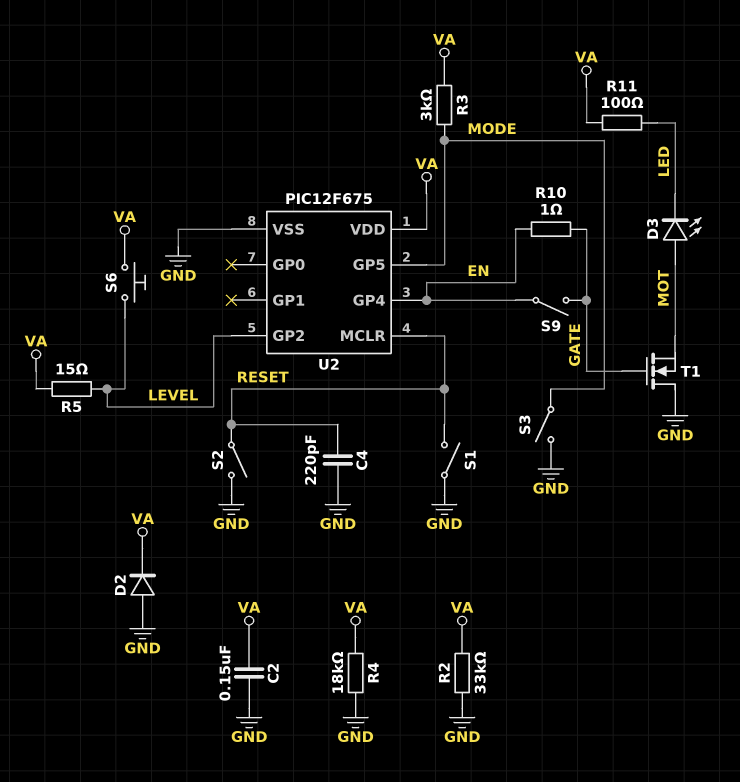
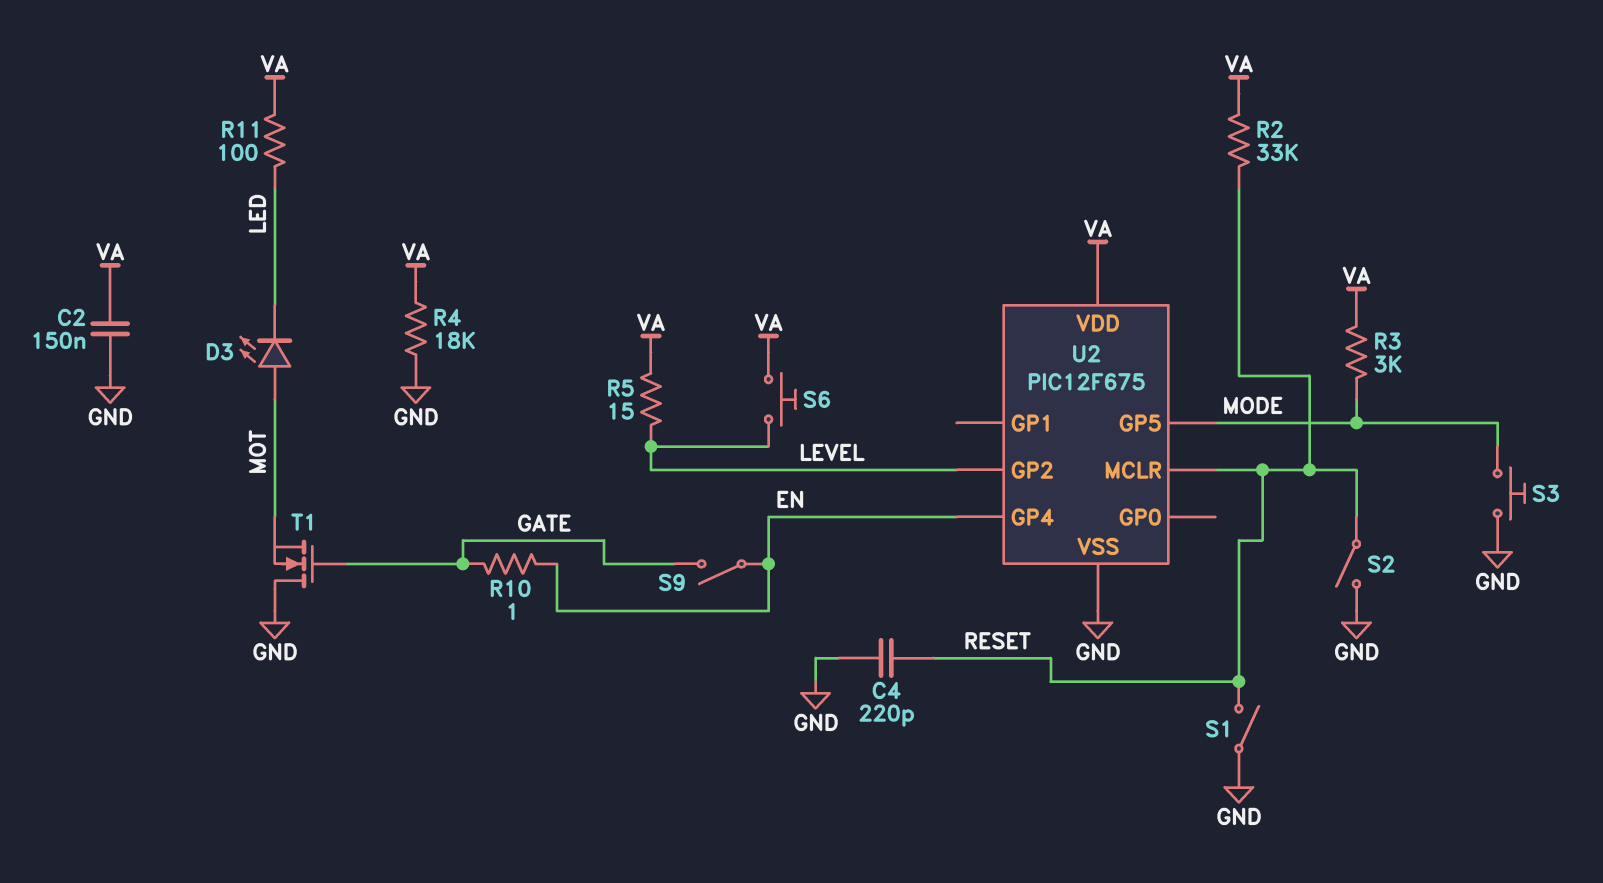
D2: diode (A GND, K VA) -> none
R2: 33k (GND, VA) -> 33k (RESET, VA)
S3: switch (GND, MODE) -> button (GND, MODE)

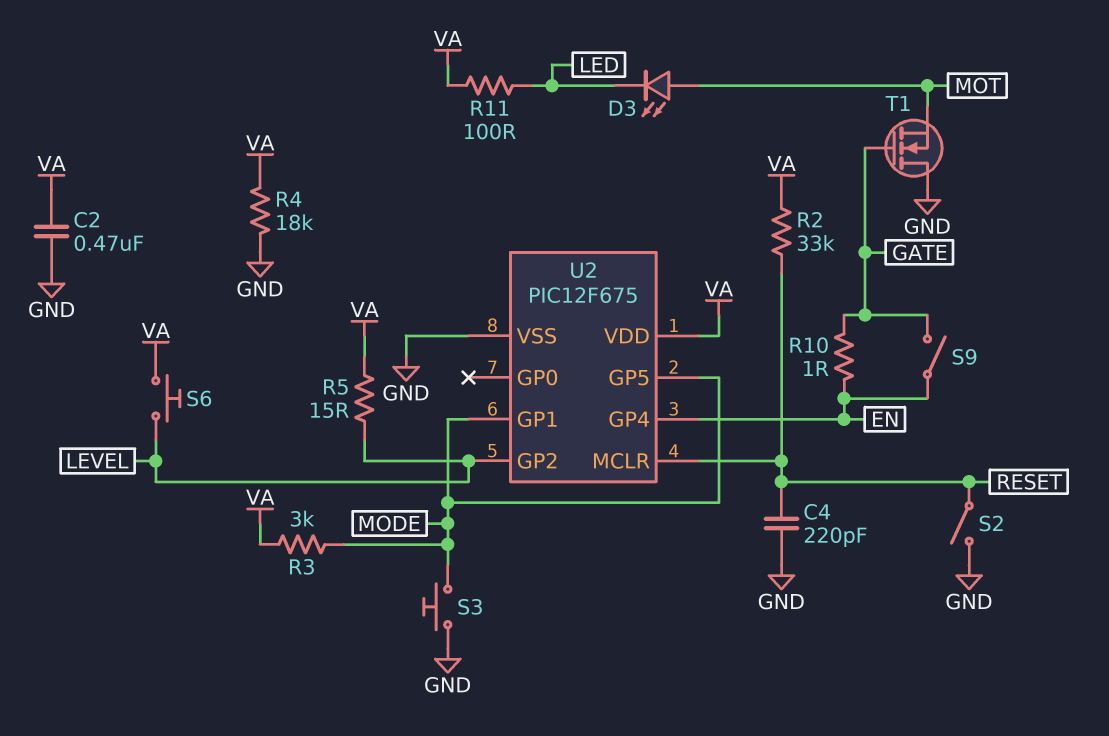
C2: 150nF (GND, VA) -> 470nF (GND, VA)
S1: switch (GND, RESET) -> none
U2 pin GP1: none -> MODE

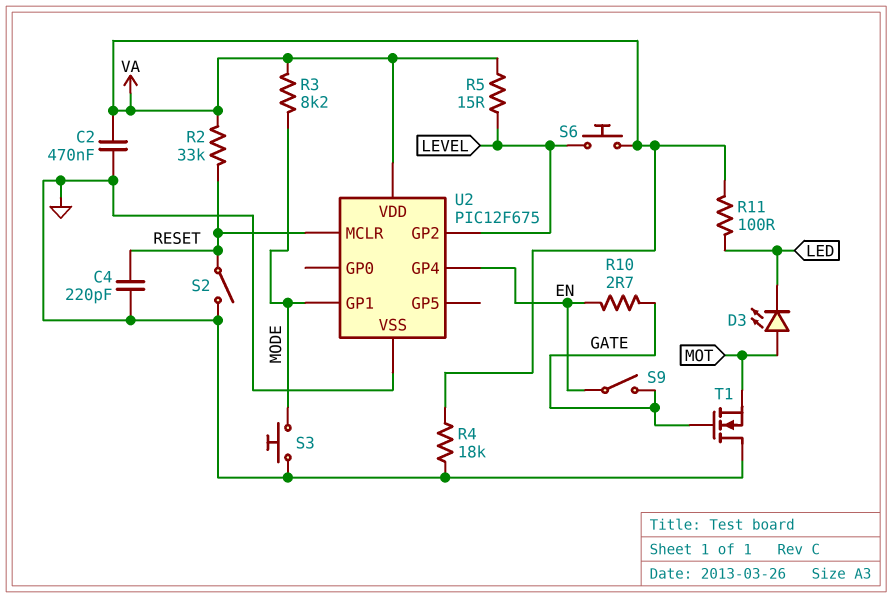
R3: 3k (MODE, VA) -> 8.2k (MODE, VA)
R10: 1 (EN, GATE) -> 2.7 (EN, GATE)
U2 pin GP5: MODE -> none

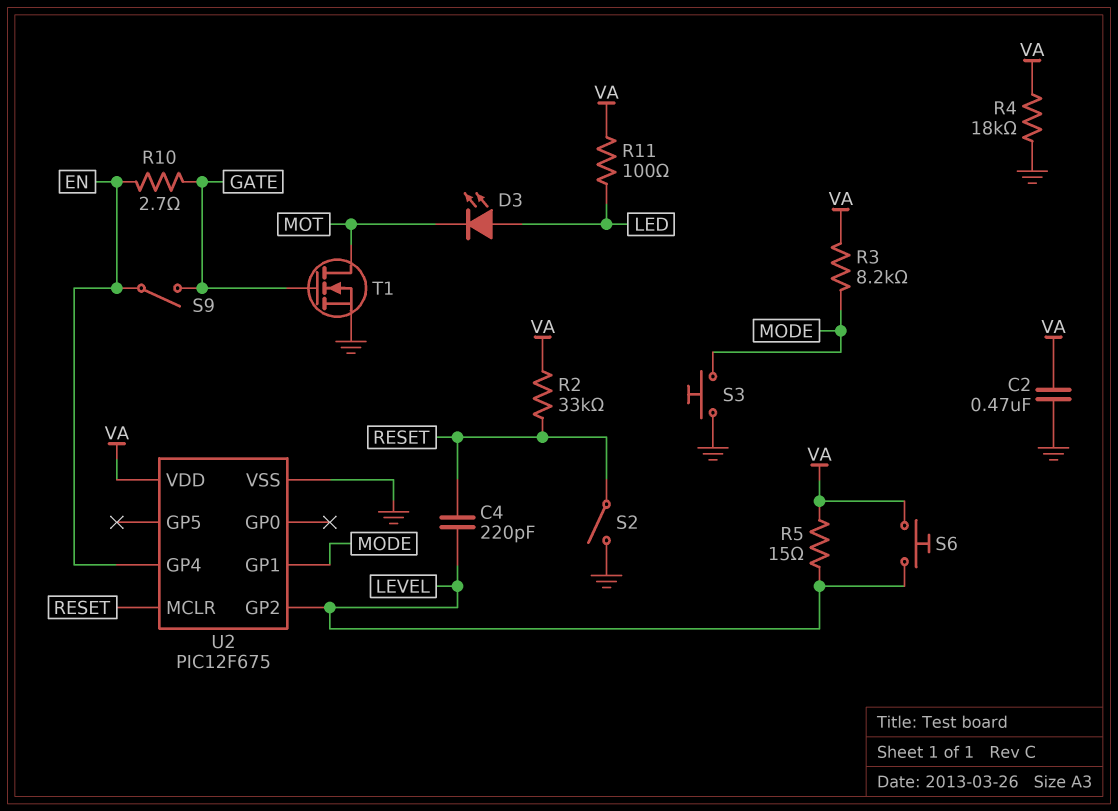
C4: 220pF (GND, RESET) -> 220pF (LEVEL, RESET)
D3: LED (A MOT, K LED) -> LED (A LED, K MOT)
T1: NMOS (G GATE, D GND, S MOT) -> NMOS (G GATE, D MOT, S GND)

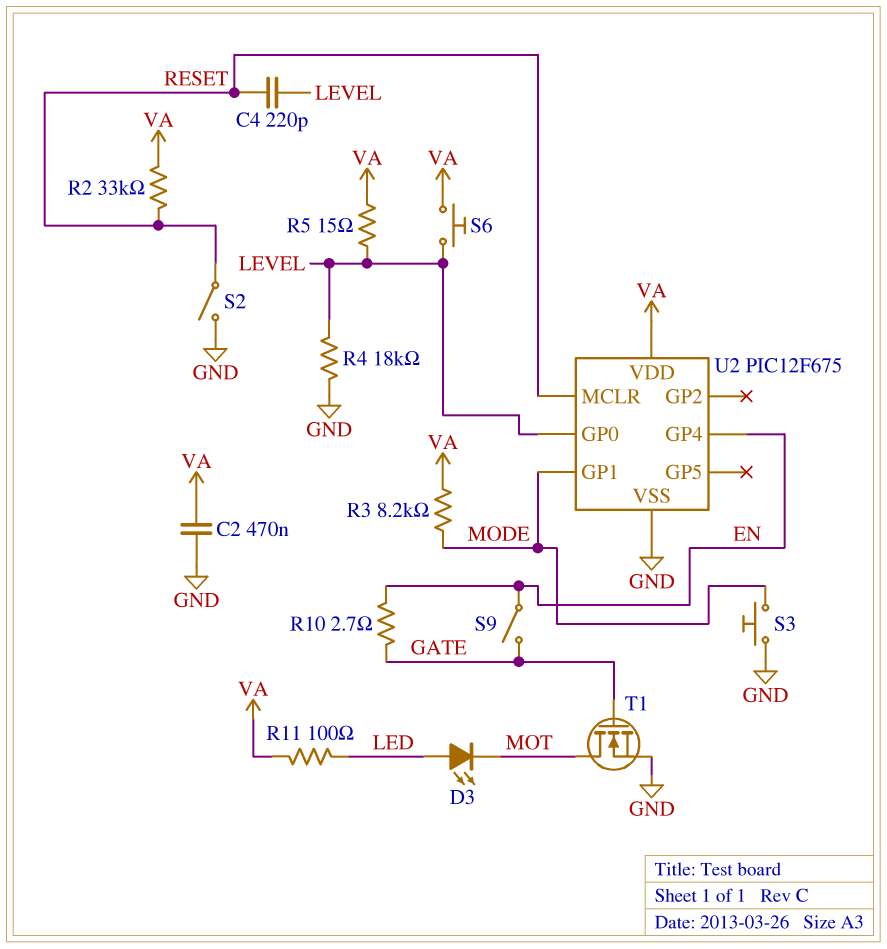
R4: 18k (GND, VA) -> 18k (GND, LEVEL)
U2 pin GP0: none -> LEVEL
U2 pin GP2: LEVEL -> none

